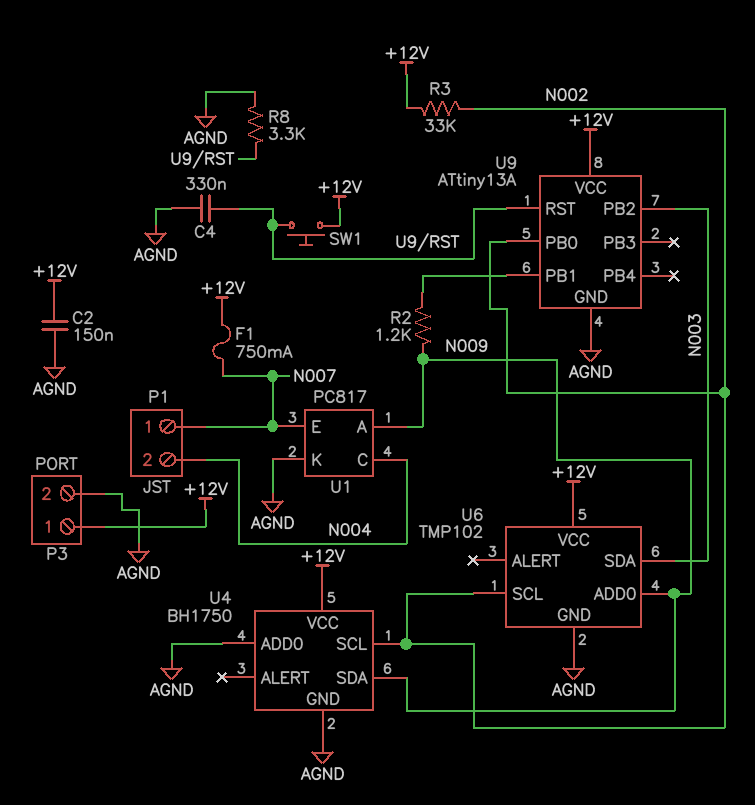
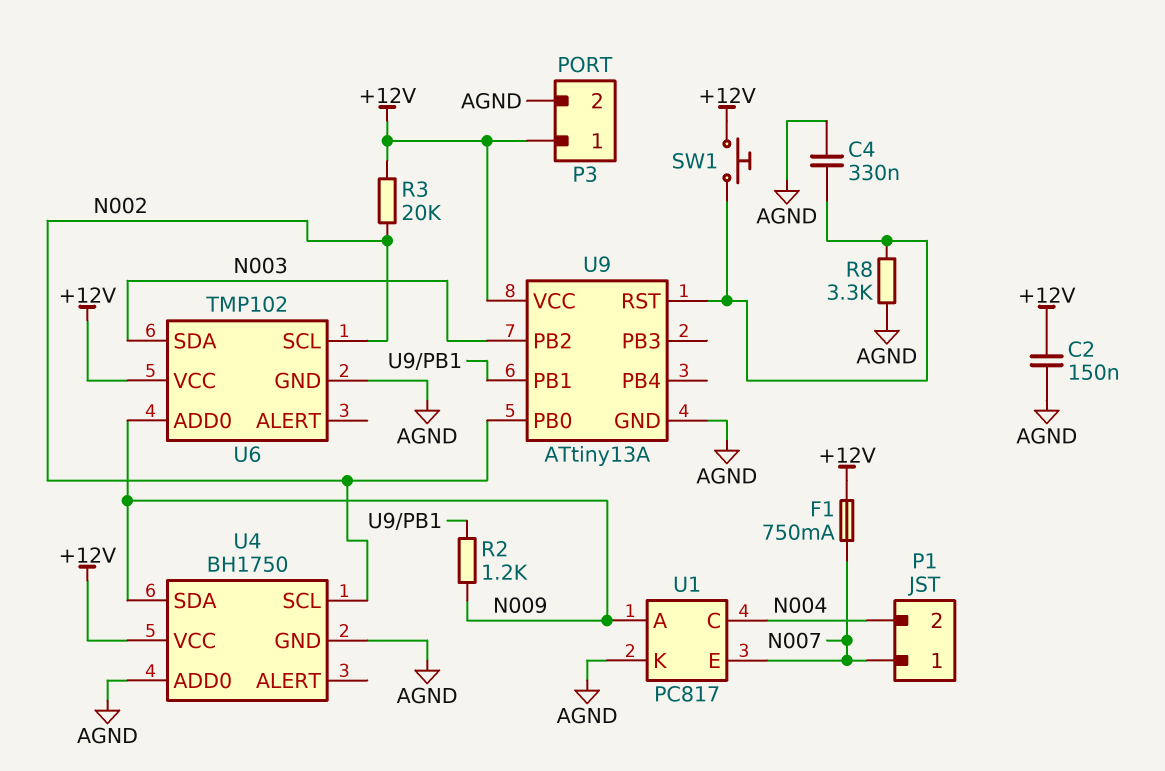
R3: 33k (+12V, N002) -> 20k (+12V, N002)

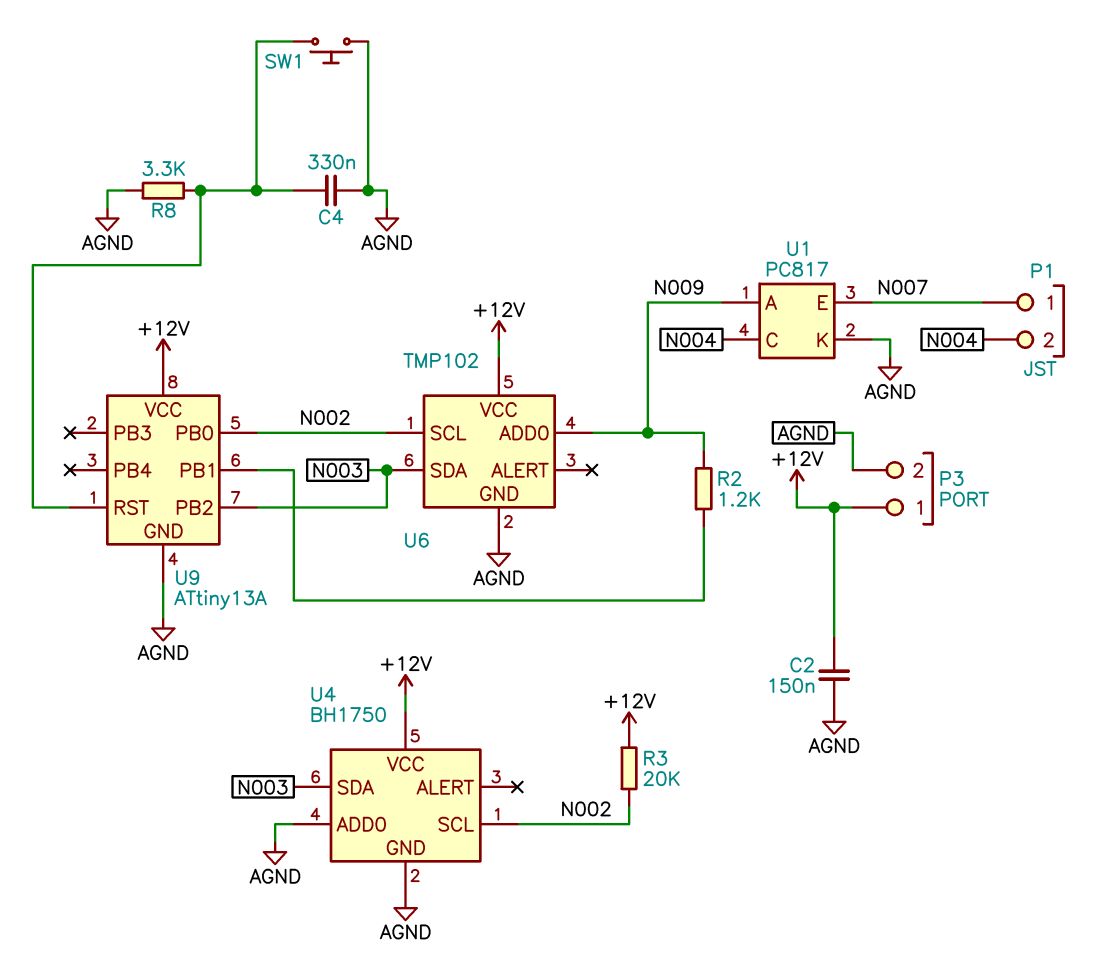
F1: 750mA (+12V, N007) -> none
SW1: button (+12V, U9/RST) -> button (AGND, U9/RST)
U4 pin SDA: N009 -> N003

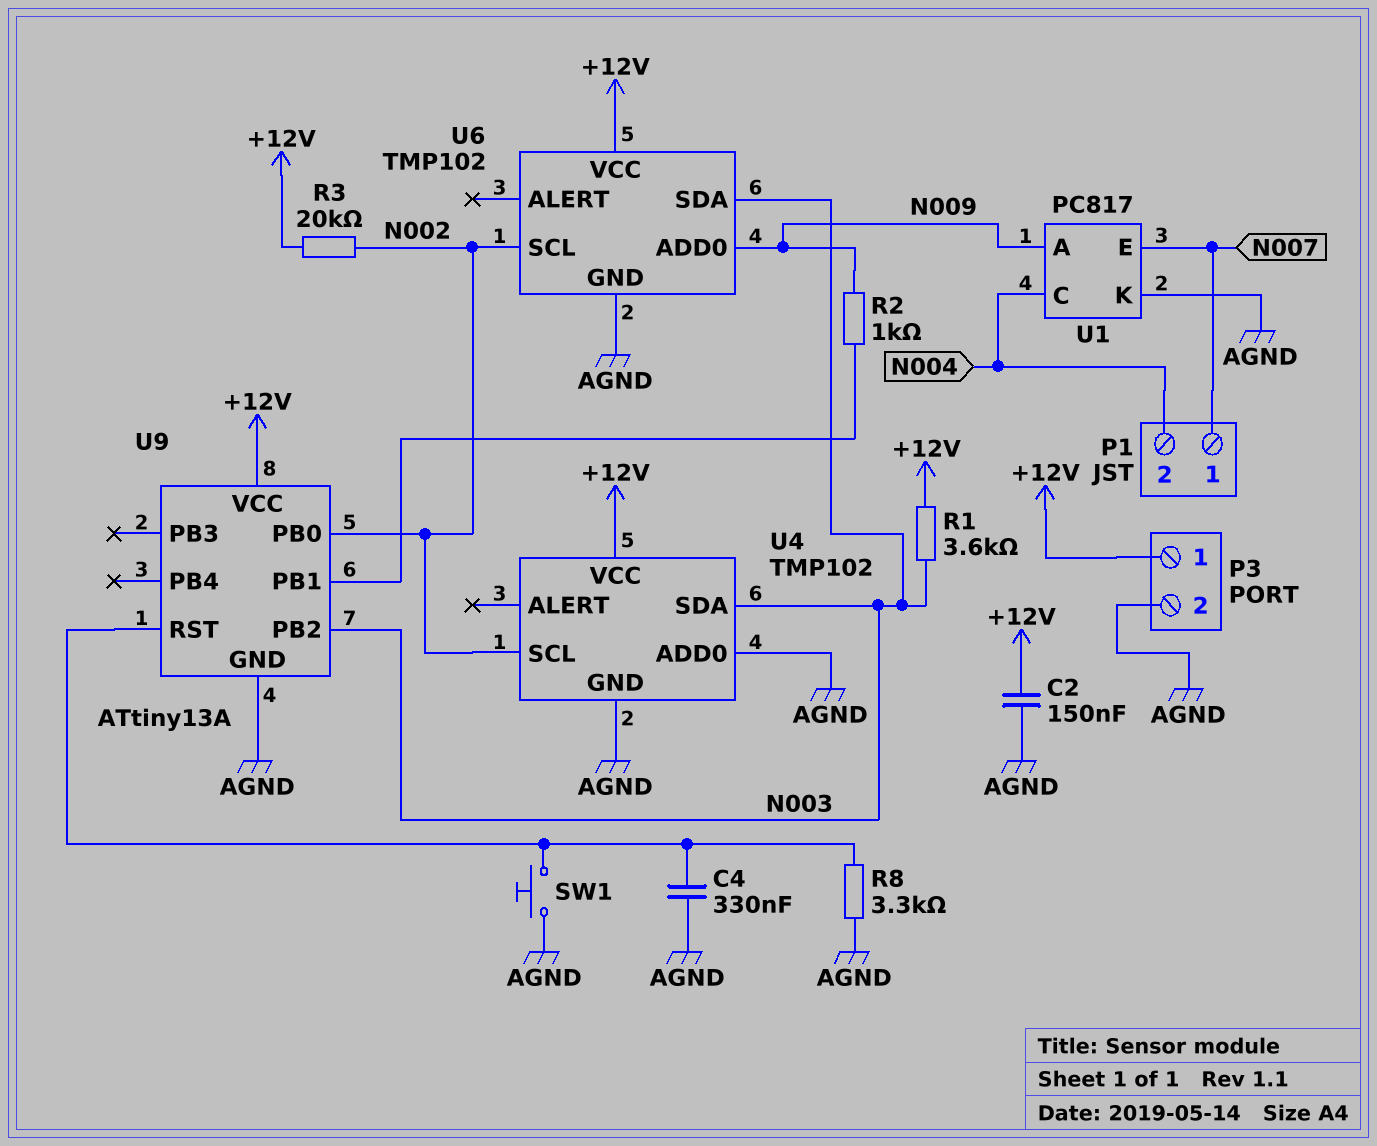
R1: none -> 3.6k (+12V, N003)
R2: 1.2k (N009, U9/PB1) -> 1k (N009, U9/PB1)
U4: BH1750 -> TMP102

